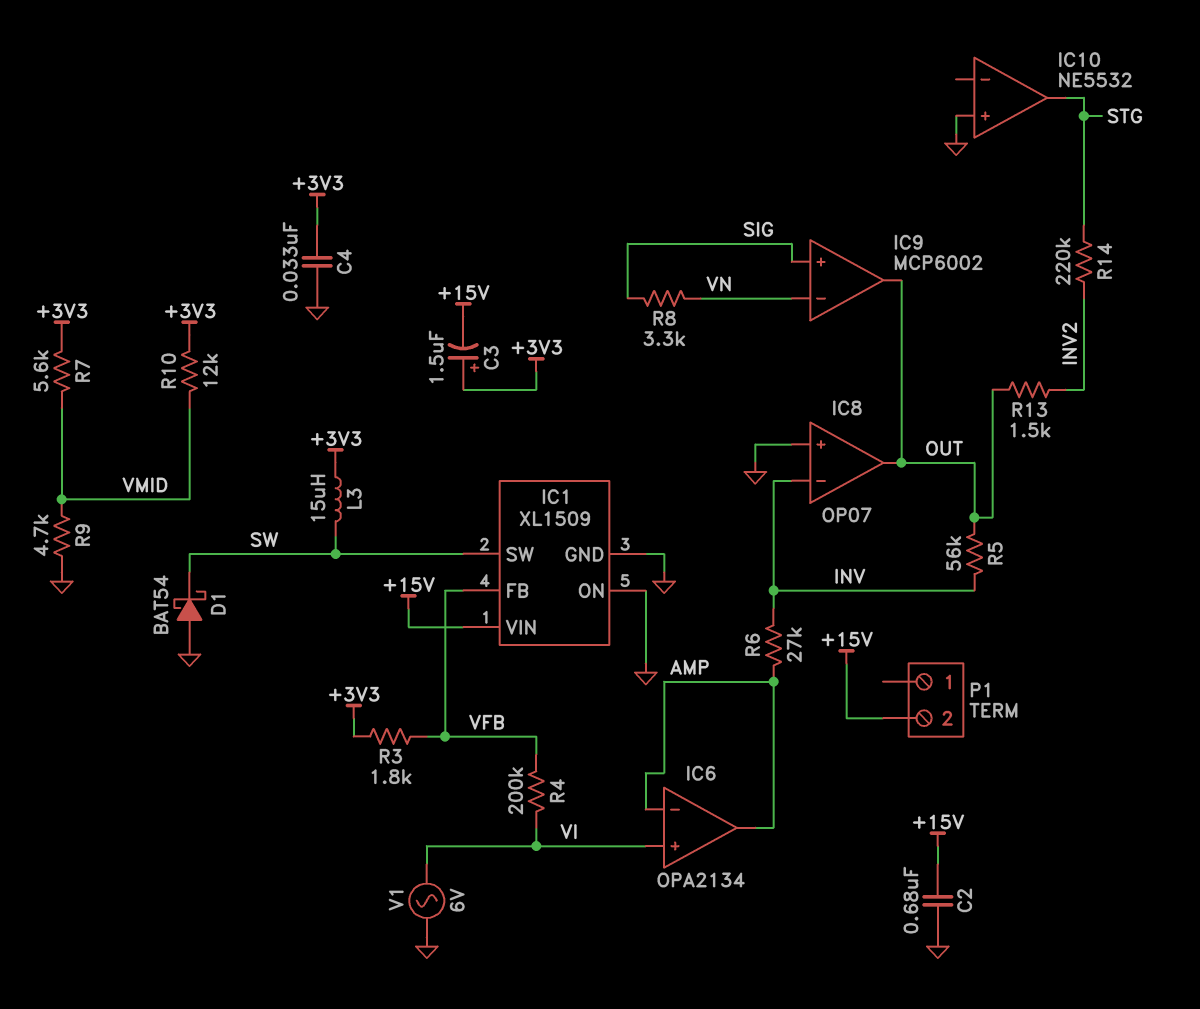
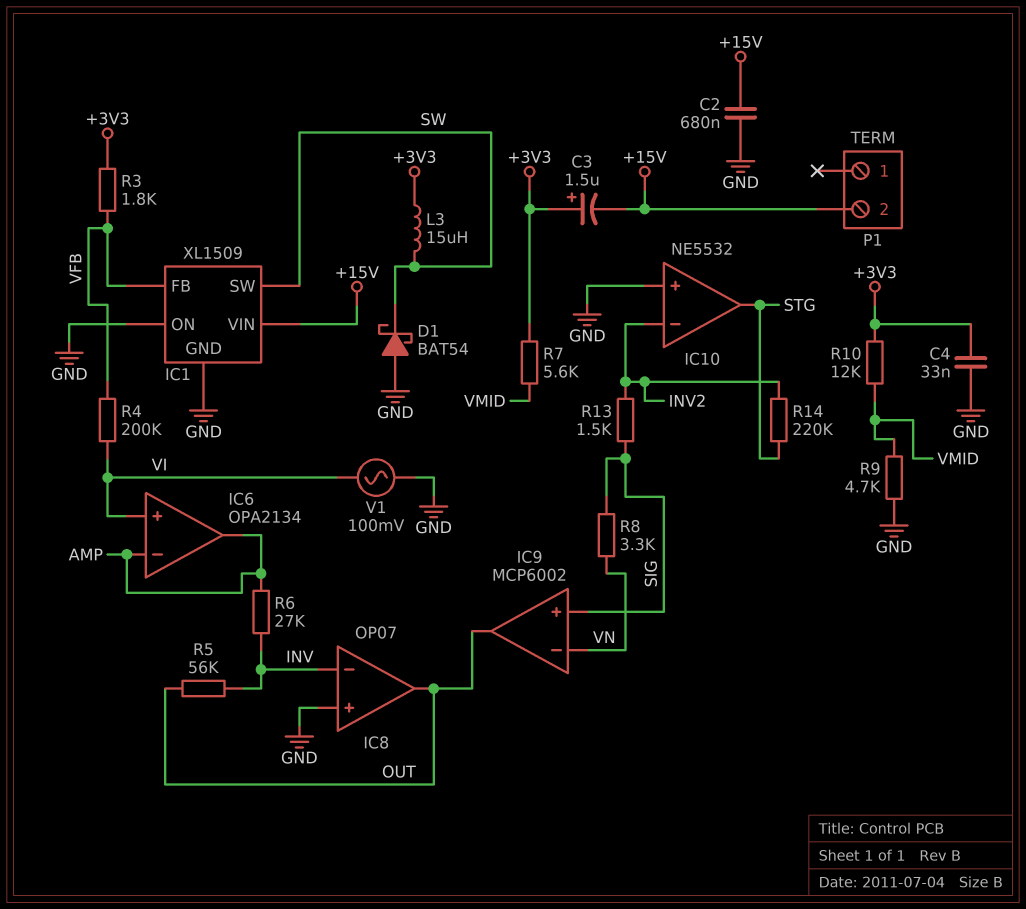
IC10 pin in-: none -> INV2
R13: 1.5k (INV2, OUT) -> 1.5k (INV2, SIG)
V1: AC 6V (GND, VI) -> AC 100mV (GND, VI)

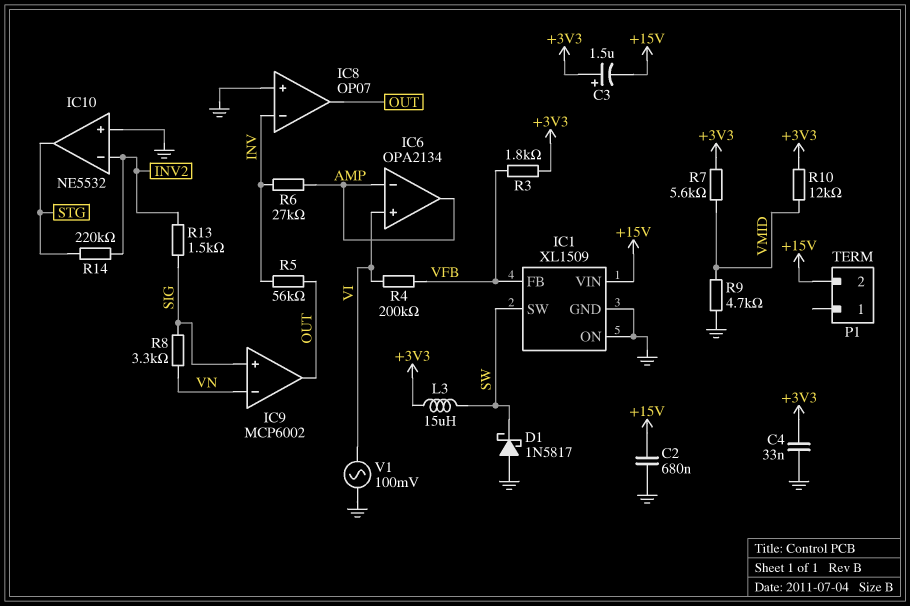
D1: schottky BAT54 (A GND, K SW) -> schottky 1N5817 (A GND, K SW)

